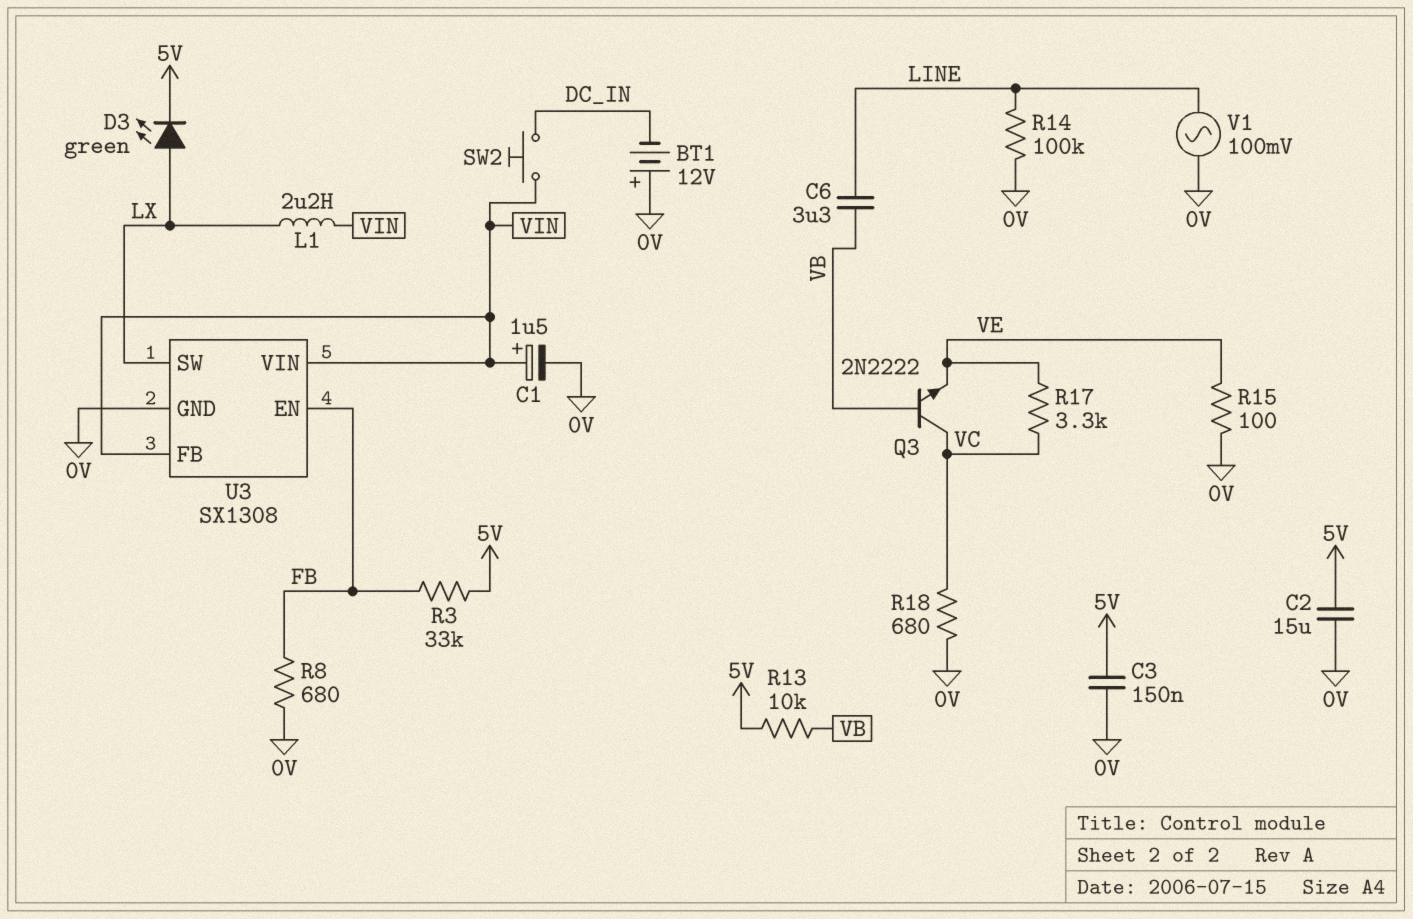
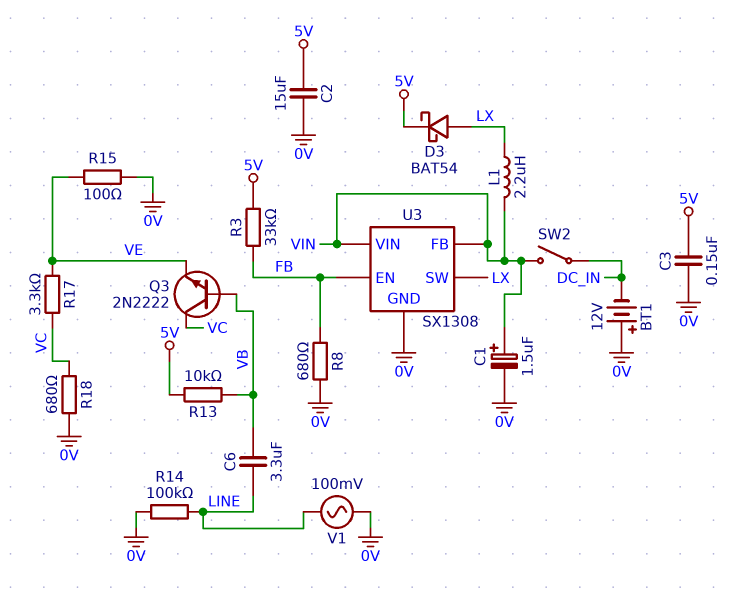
D3: LED green (A LX, K 5V) -> schottky BAT54 (A LX, K 5V)
SW2: button (DC_IN, VIN) -> switch (DC_IN, VIN)

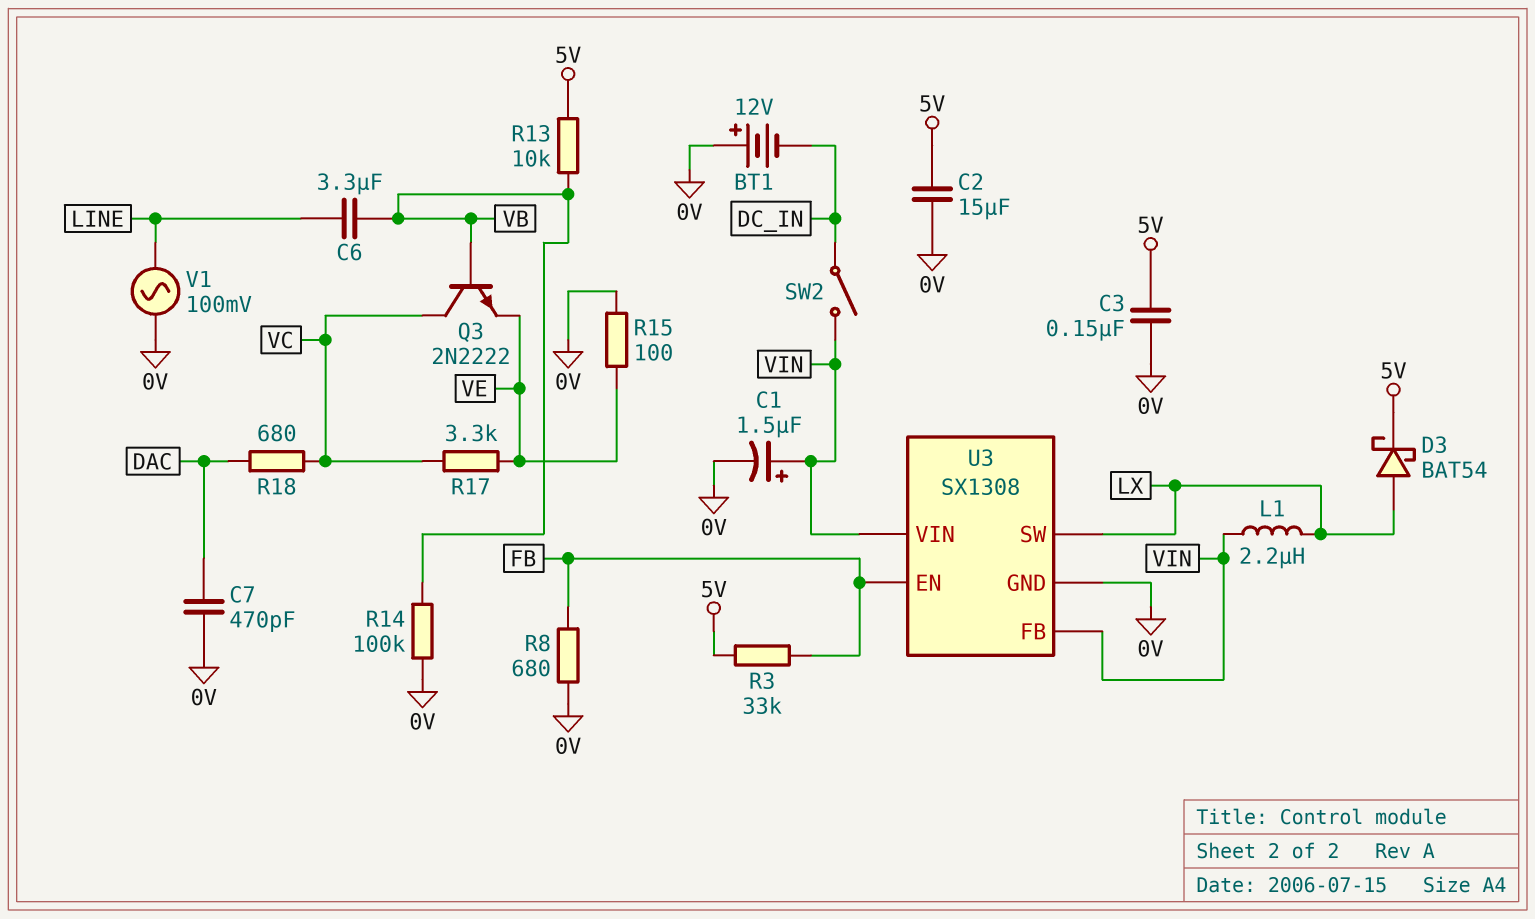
C7: none -> 470pF (0V, DAC)
R14: 100k (0V, LINE) -> 100k (0V, VB)
R18: 680 (0V, VC) -> 680 (DAC, VC)

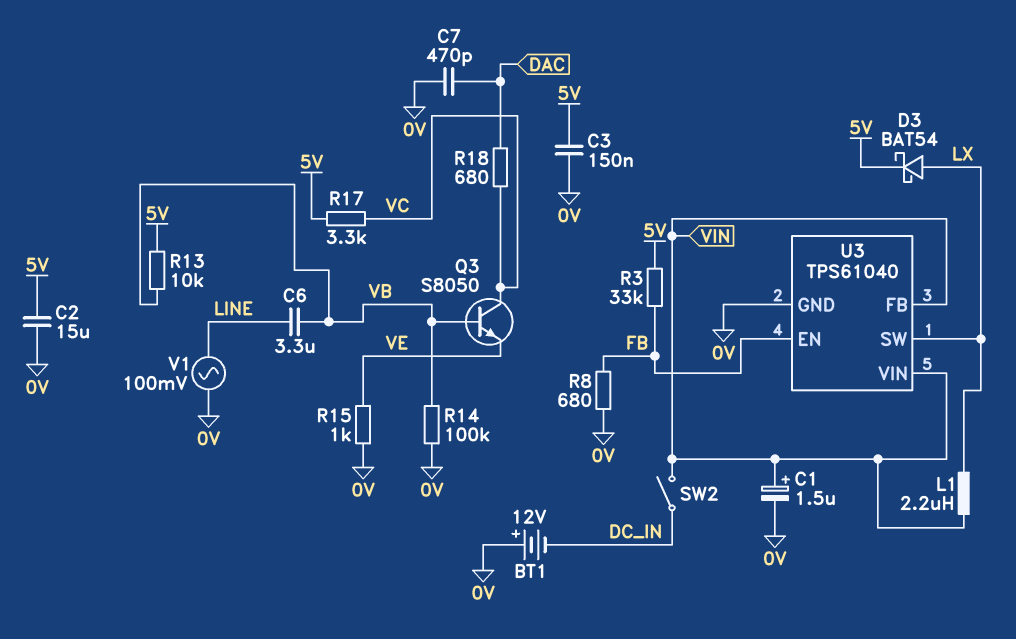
Q3: NPN 2N2222 (B VB, C VC, E VE) -> NPN S8050 (B VB, C VC, E VE)
R15: 100 (0V, VE) -> 1k (0V, VE)
R17: 3.3k (VC, VE) -> 3.3k (5V, VC)
U3: SX1308 -> TPS61040

